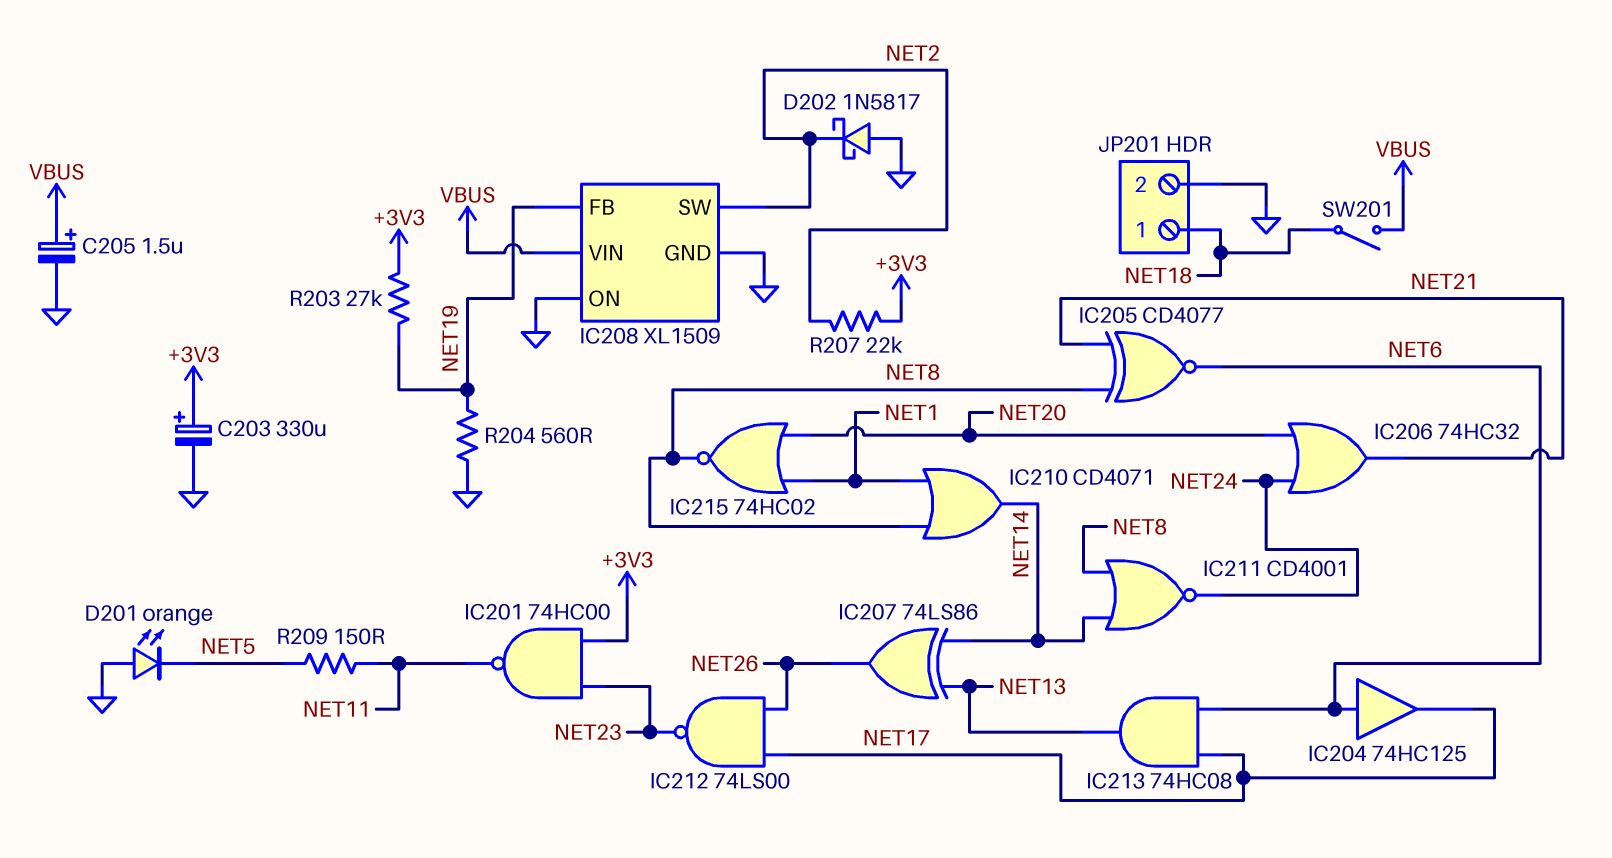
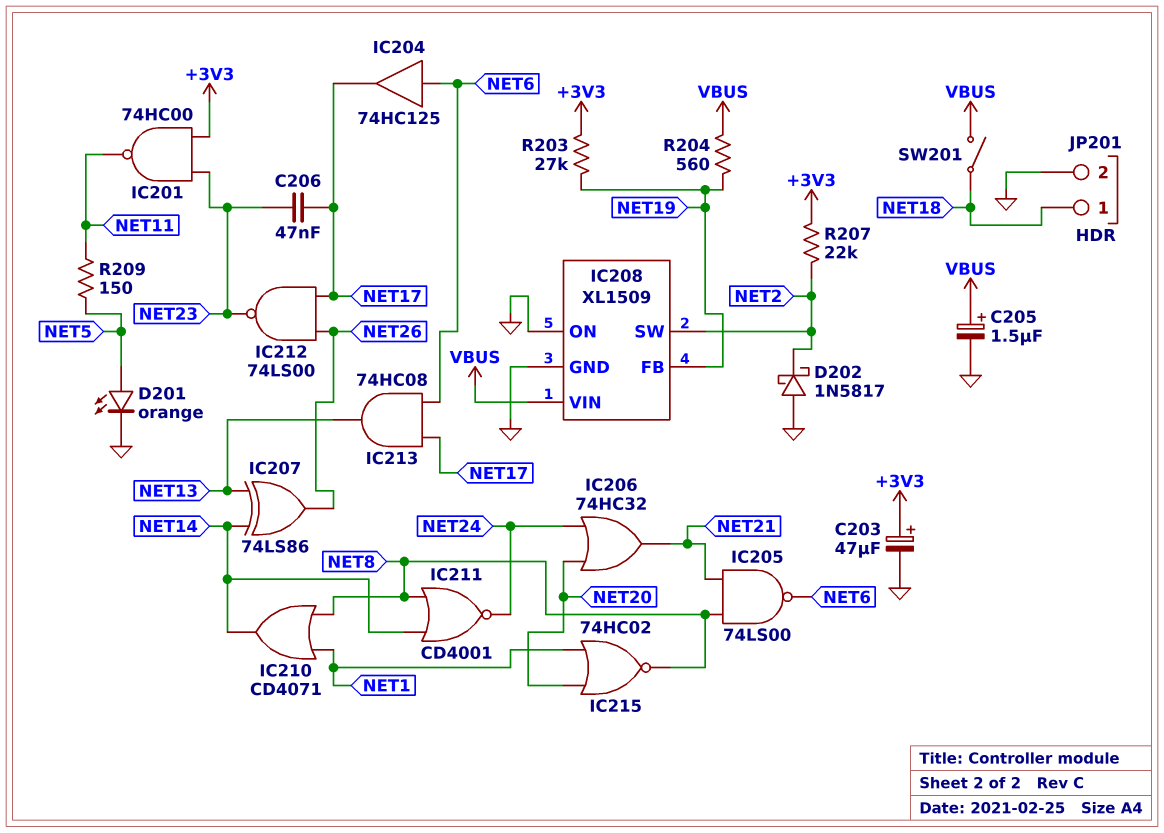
C203: 330uF (plus +3V3, minus GND) -> 47uF (plus +3V3, minus GND)
C206: none -> 47nF (NET17, NET23)
D201: LED orange (A GND, K NET5) -> LED orange (A NET5, K GND)
IC205: XNOR CD4077 (in NET8, in NET21, out NET6) -> NAND 74LS00 (in NET8, in NET21, out NET6)
R204: 560 (GND, NET19) -> 560 (NET19, VBUS)

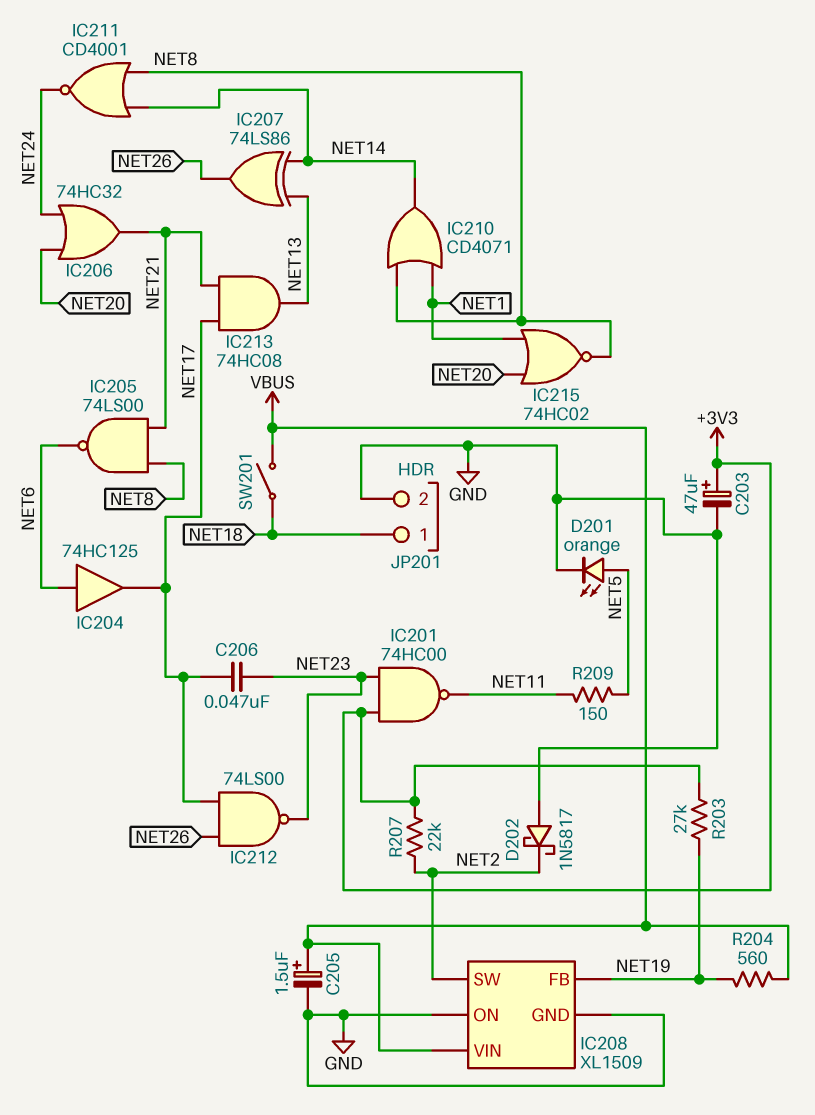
IC213: AND 74HC08 (in NET6, in NET17, out NET13) -> AND 74HC08 (in NET17, in NET21, out NET13)

